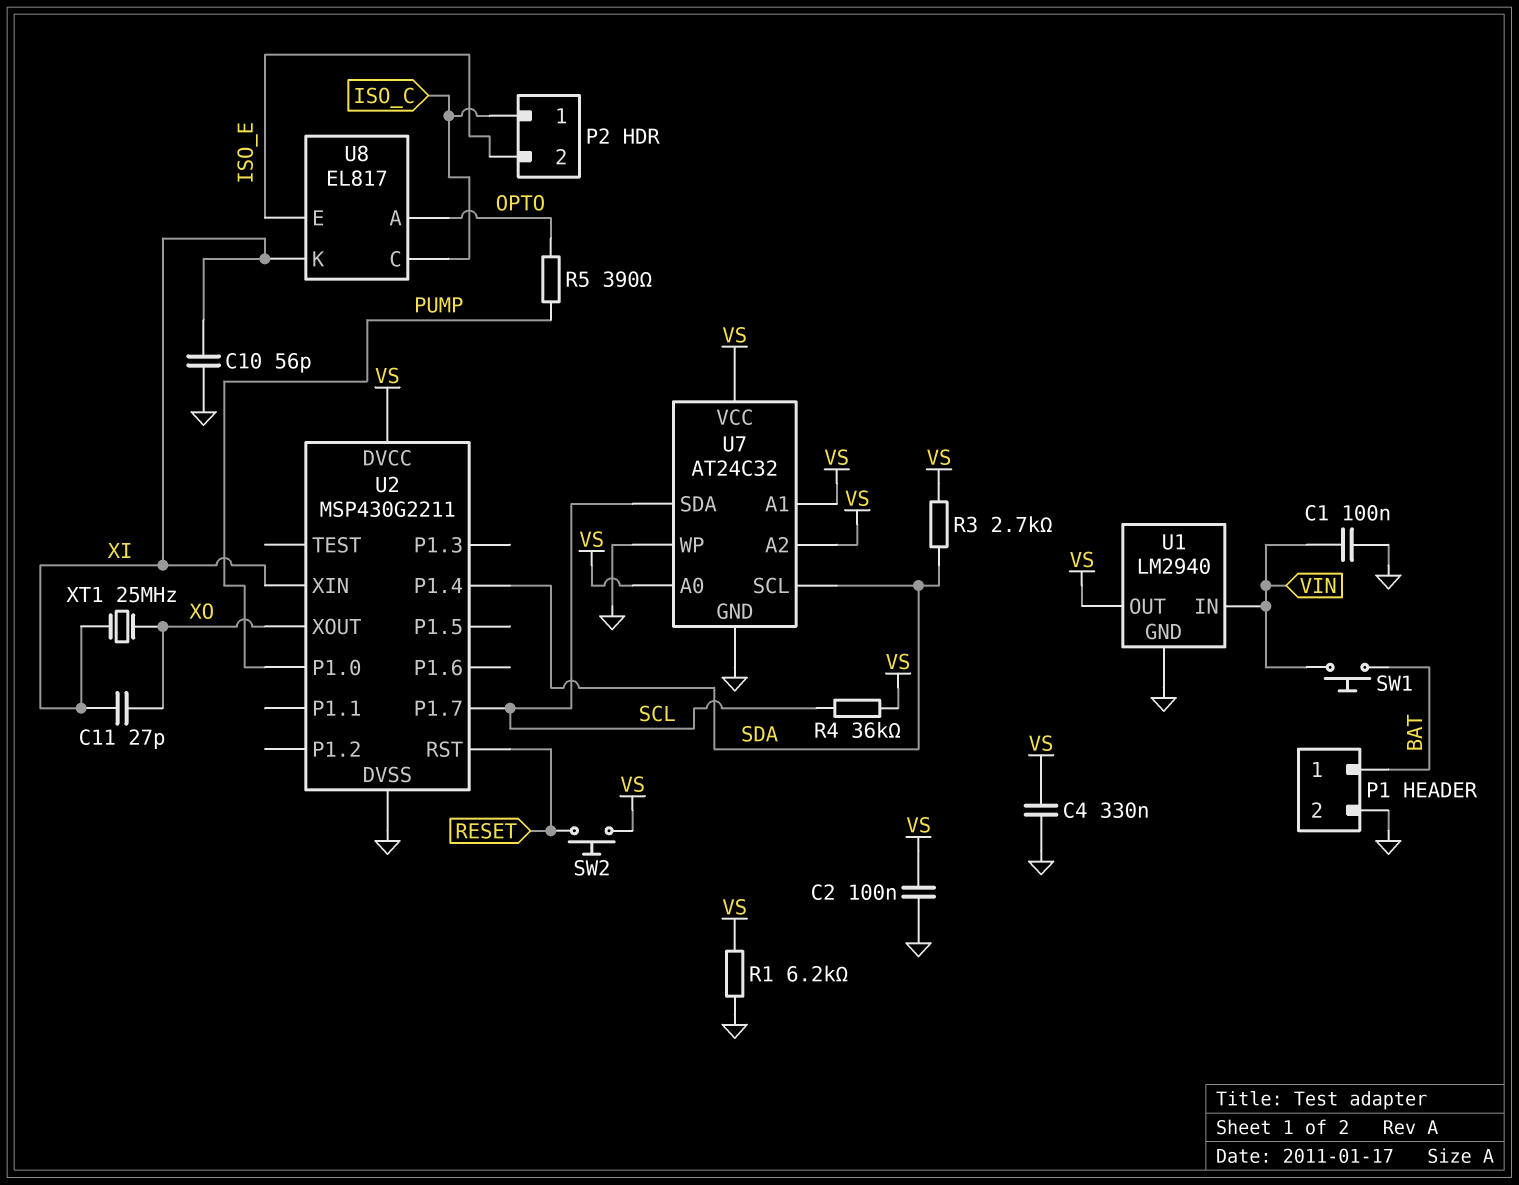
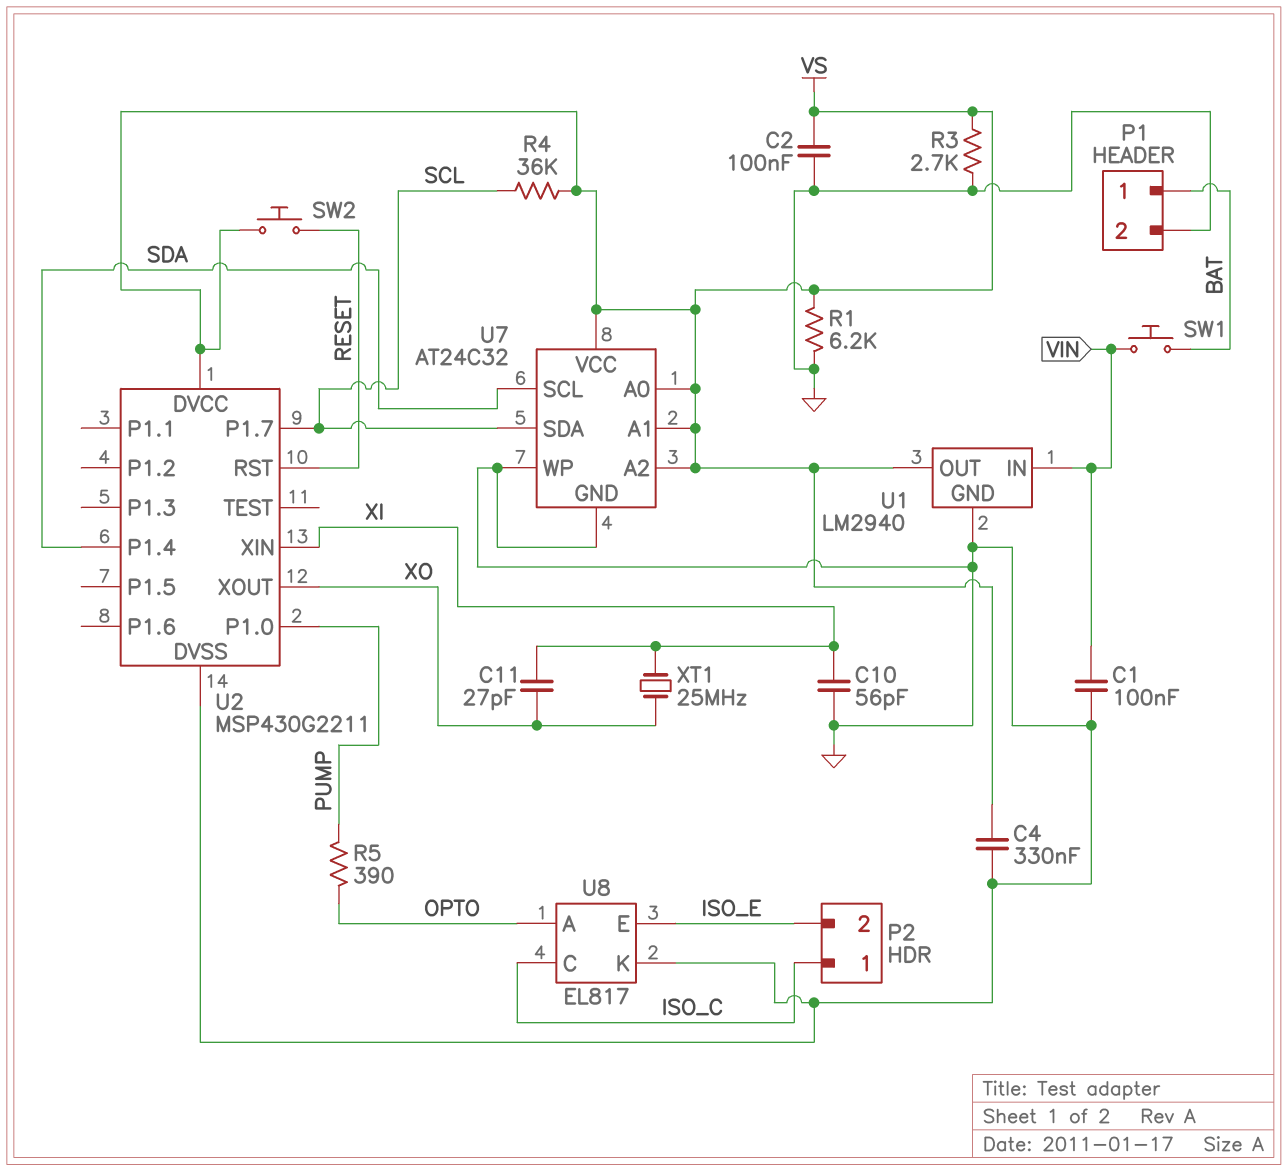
R3: 2.7k (SDA, VS) -> 2.7k (GND, VS)
U8 pin K: XI -> GND

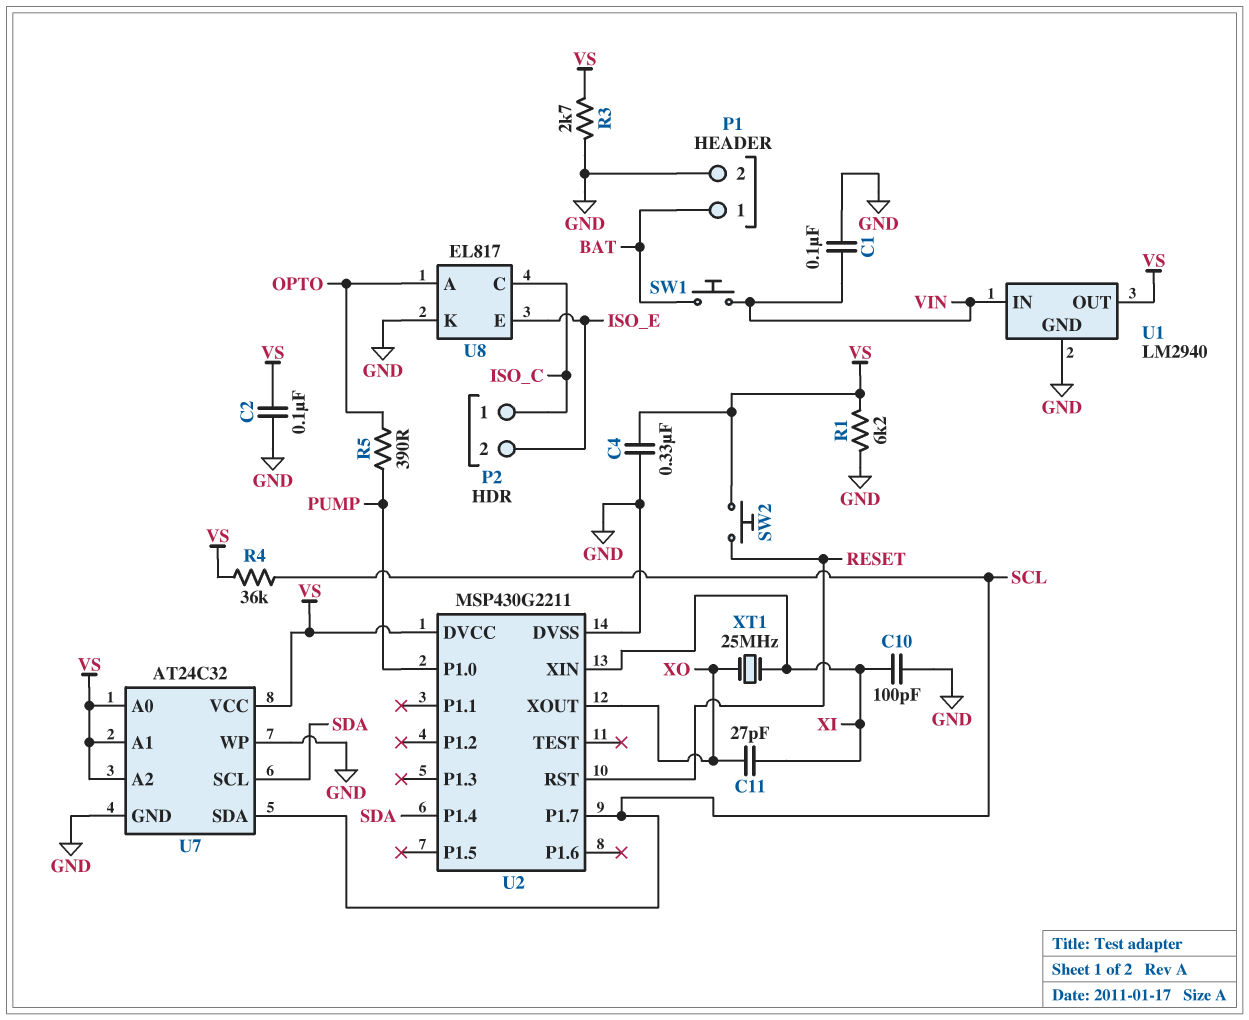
C10: 56pF (GND, XI) -> 100pF (GND, XI)

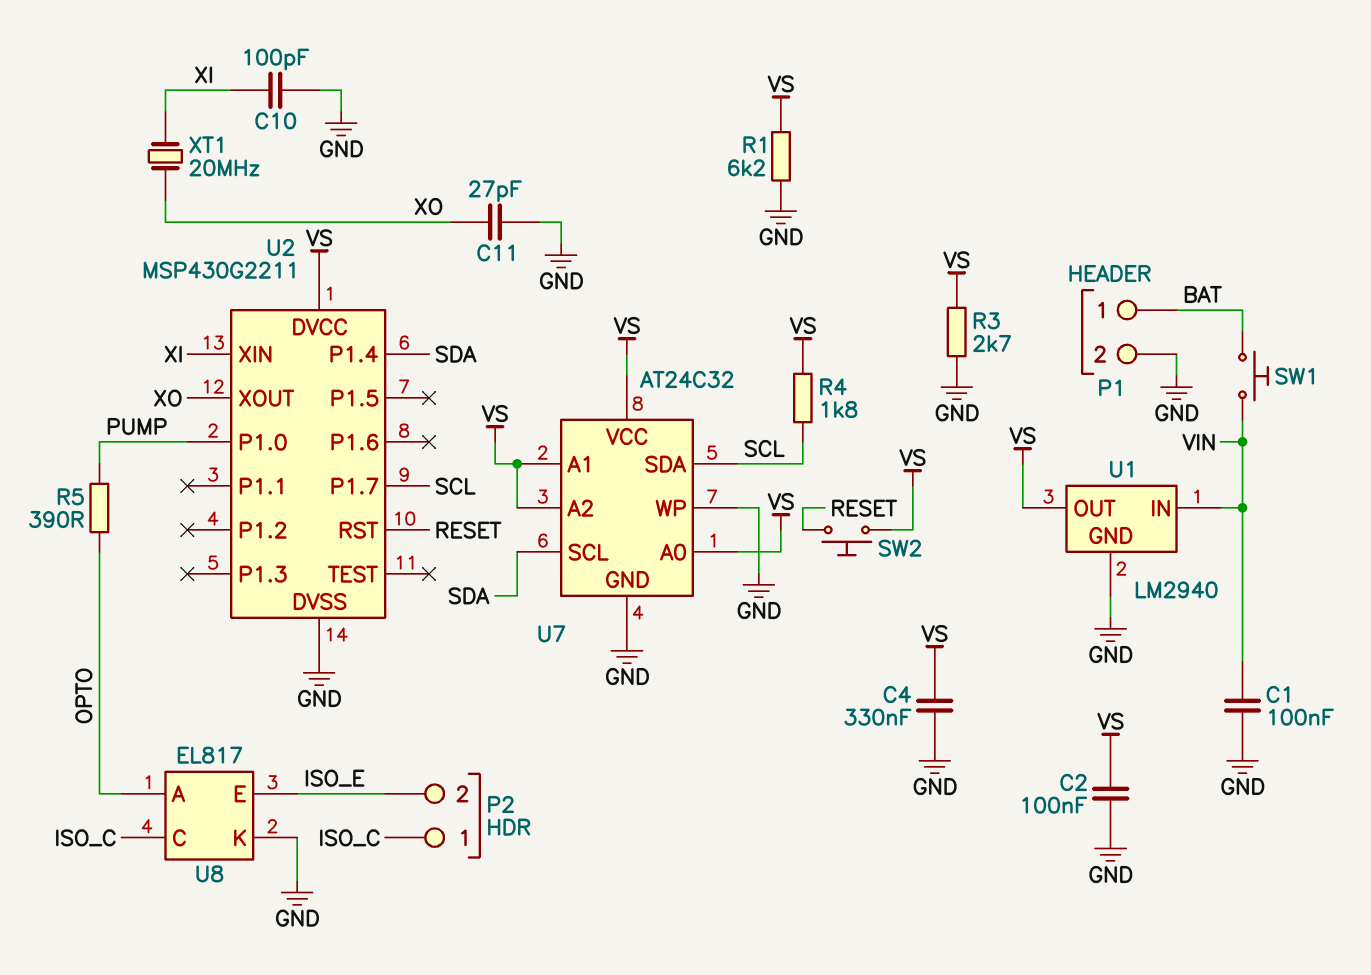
C11: 27pF (XI, XO) -> 27pF (GND, XO)
R4: 36k (SCL, VS) -> 1.8k (SCL, VS)
XT1: 25MHz (XI, XO) -> 20MHz (XI, XO)

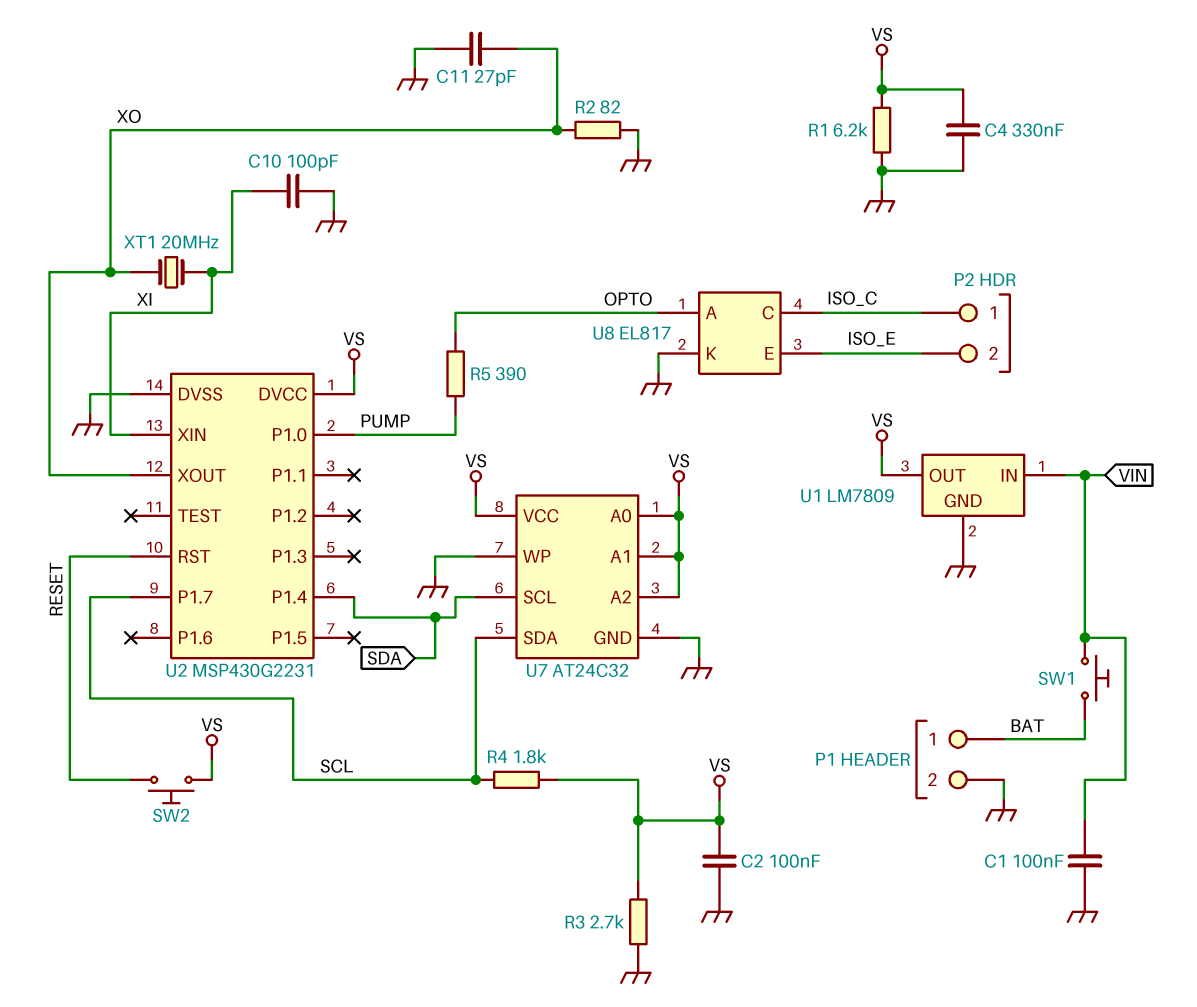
R2: none -> 82 (GND, XO)
U1: LM2940 -> LM7809
U2: MSP430G2211 -> MSP430G2231

